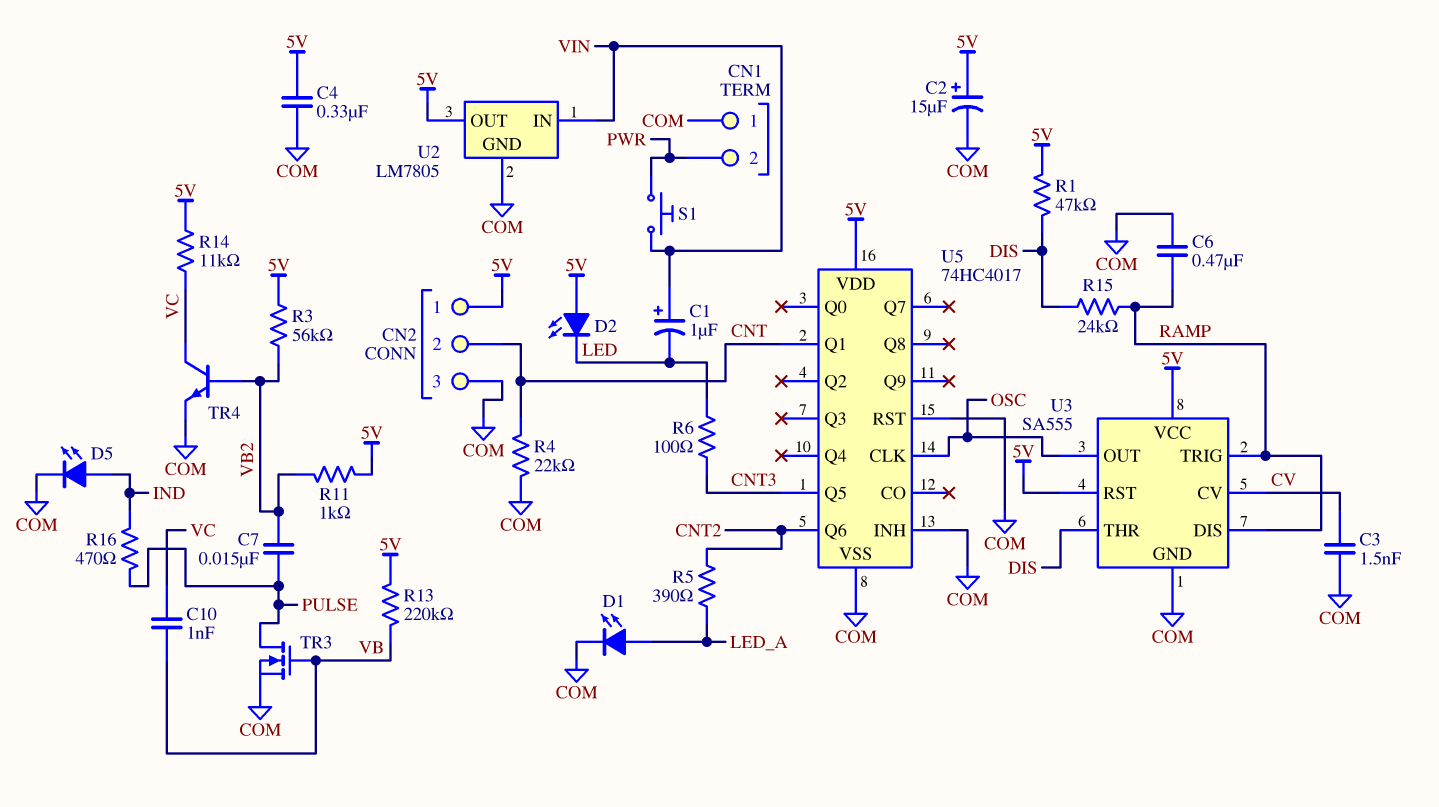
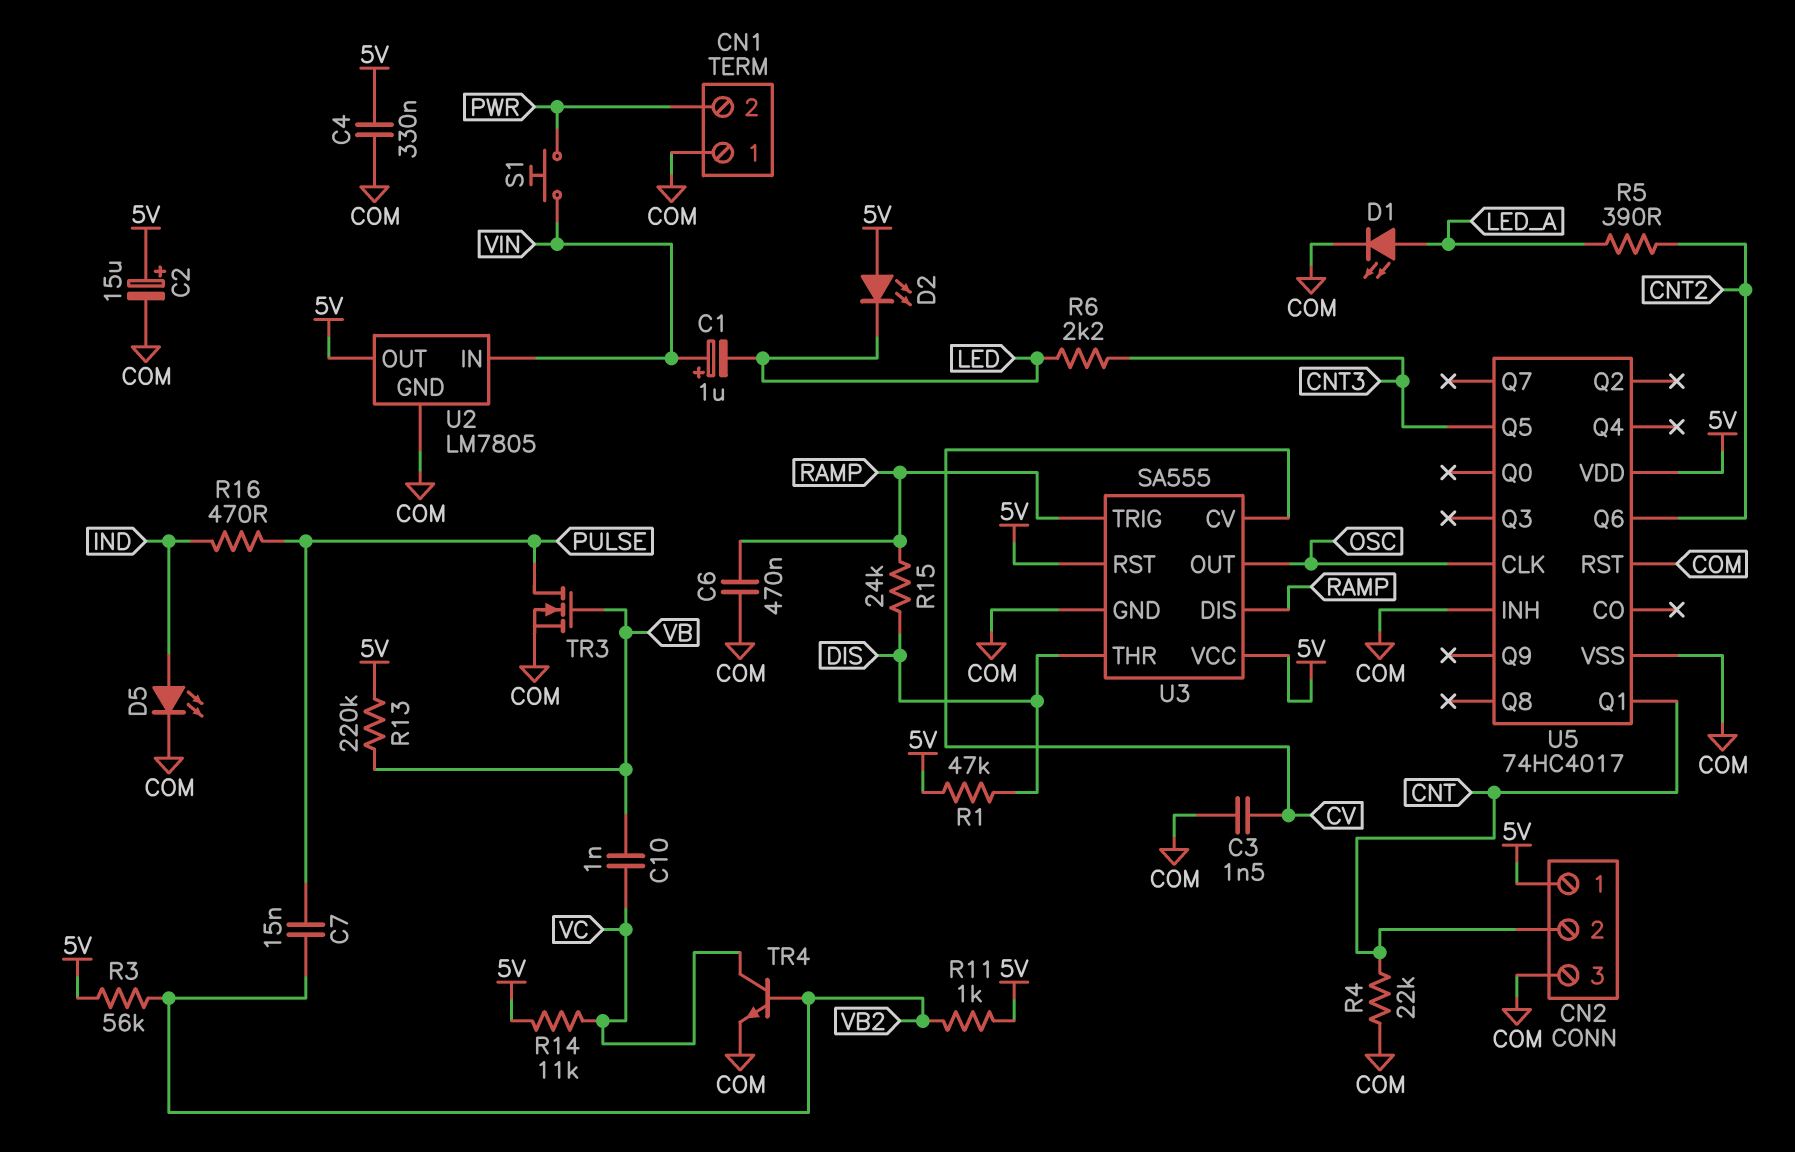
R6: 100 (CNT3, LED) -> 2.2k (CNT3, LED)

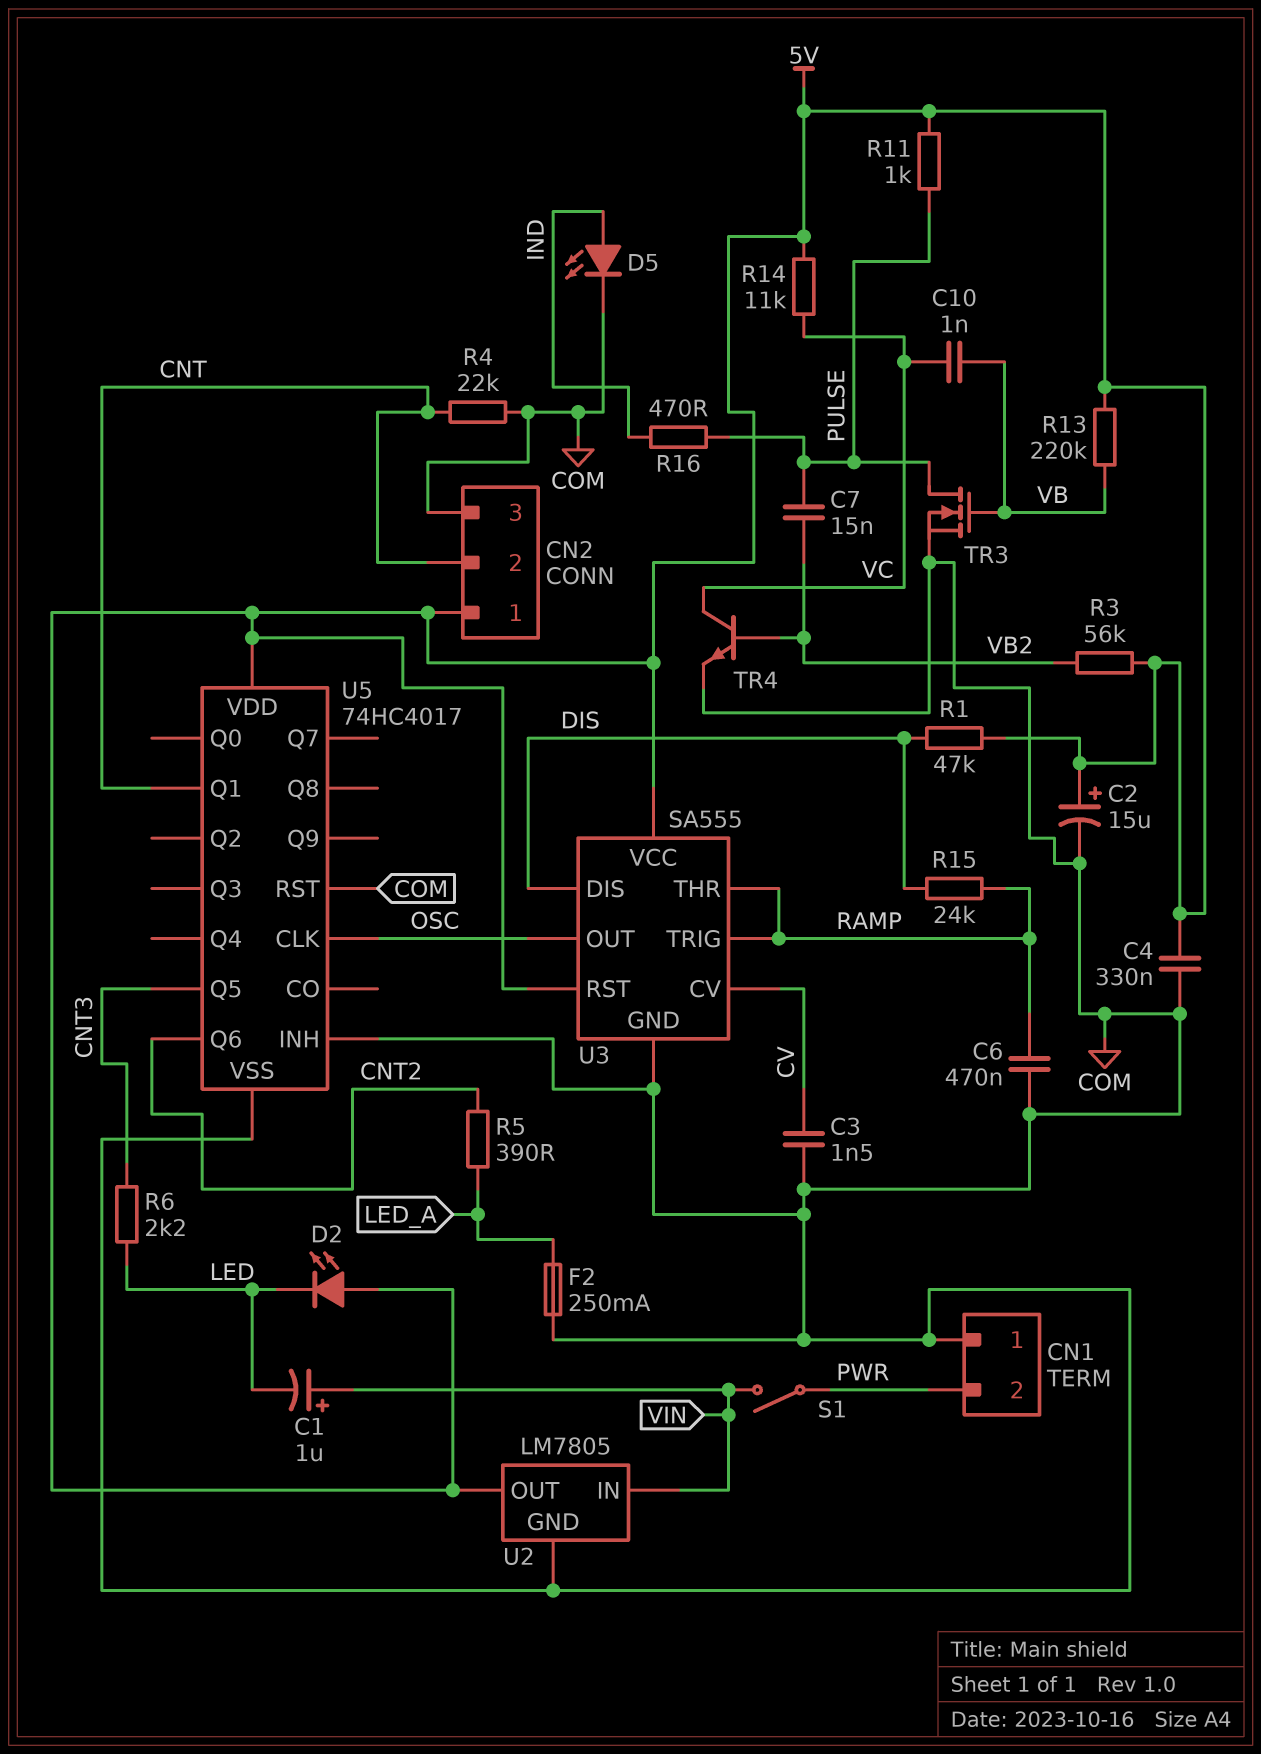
D1: LED (A LED_A, K COM) -> none
F2: none -> 250mA (COM, LED_A)
R11: 1k (5V, VB2) -> 1k (5V, PULSE)
S1: button (PWR, VIN) -> switch (PWR, VIN)
U3 pin DIS: RAMP -> DIS
U3 pin THR: DIS -> RAMP

